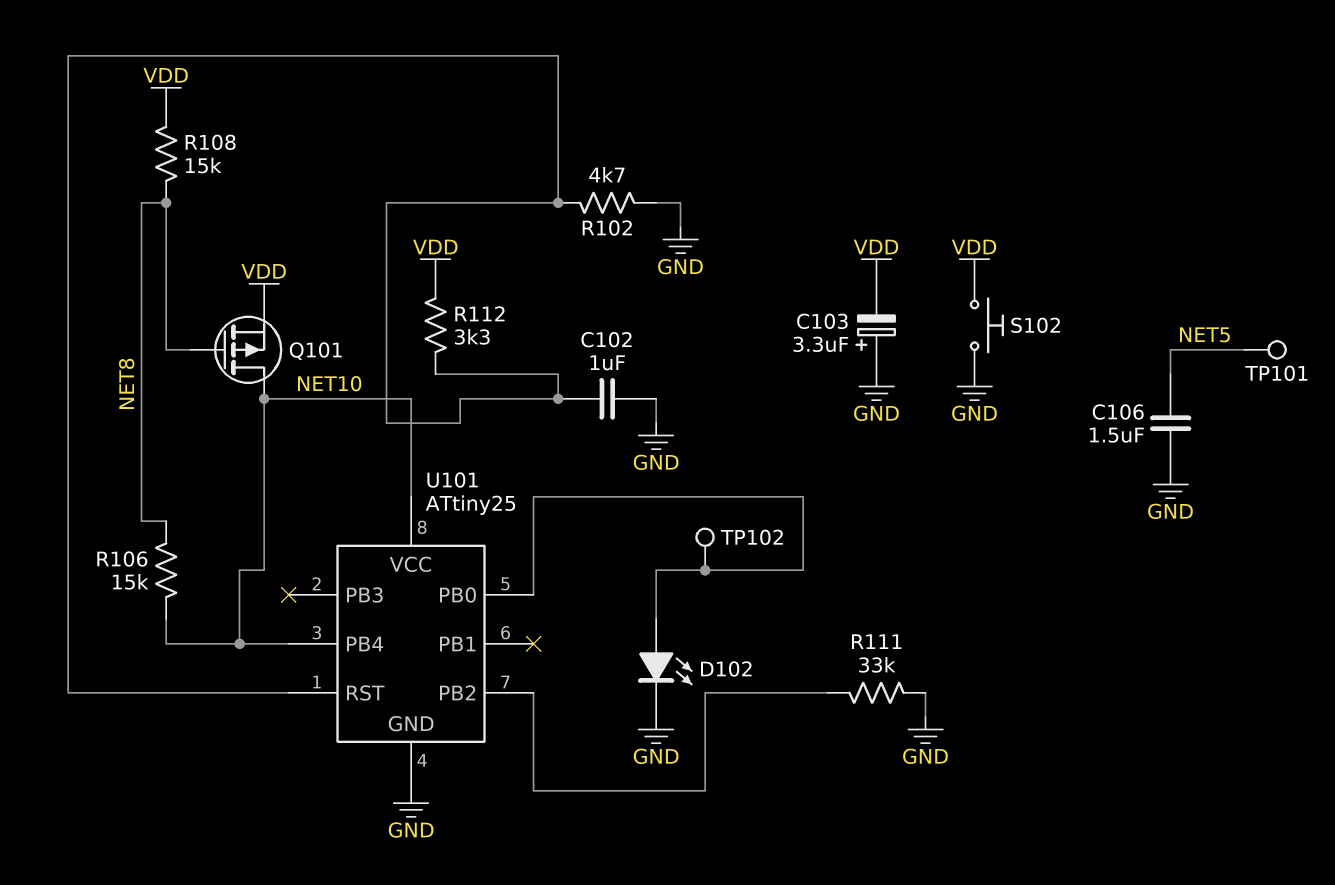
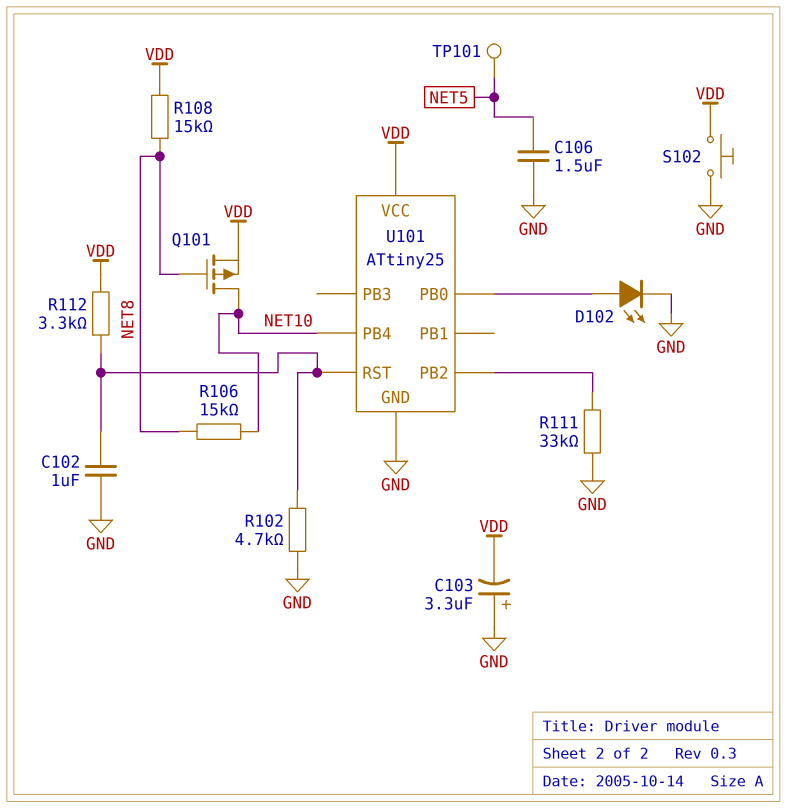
TP102: test point (U101/PB0) -> none
U101 pin VCC: NET10 -> VDD

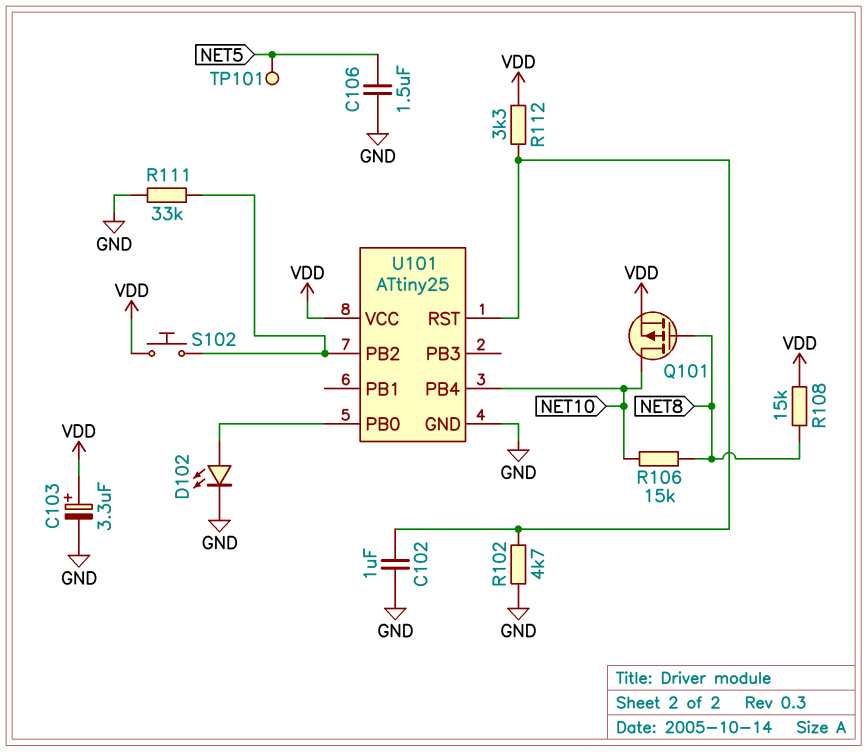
C103: 3.3uF (plus GND, minus VDD) -> 3.3uF (plus VDD, minus GND)
S102: button (GND, VDD) -> button (U101/PB2, VDD)

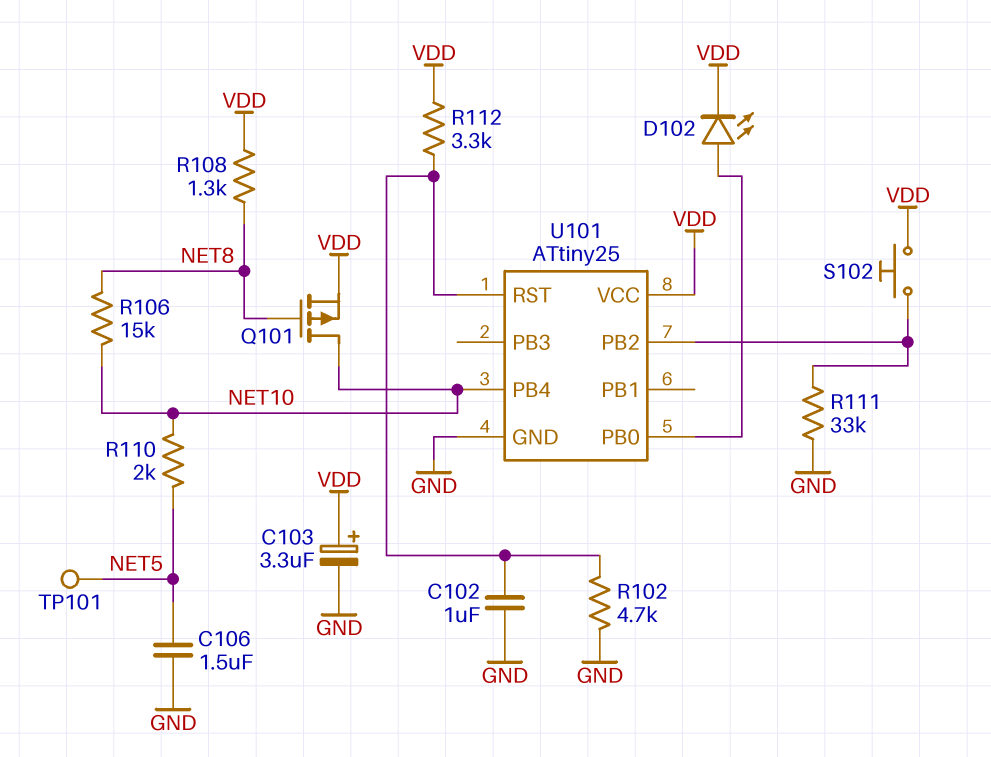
D102: LED (A U101/PB0, K GND) -> LED (A U101/PB0, K VDD)
R108: 15k (NET8, VDD) -> 1.3k (NET8, VDD)
R110: none -> 2k (NET5, NET10)

